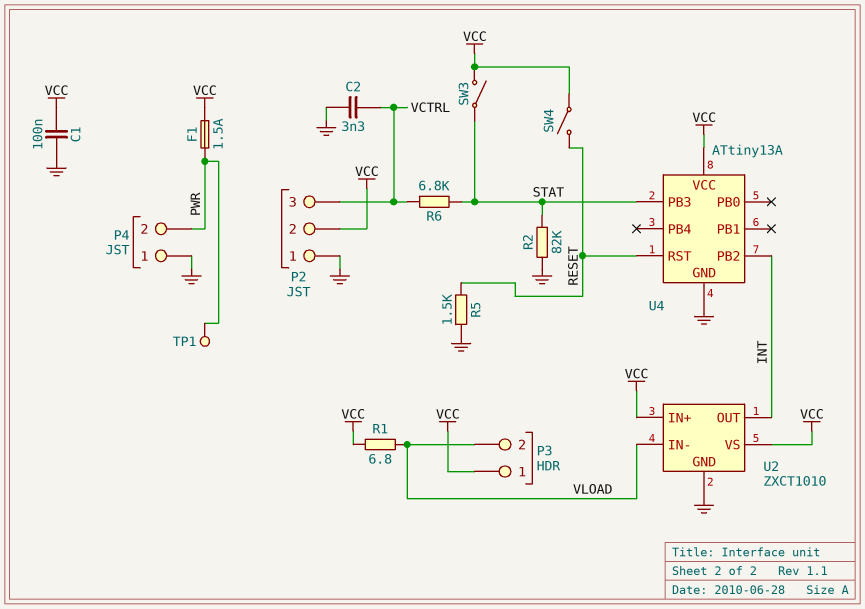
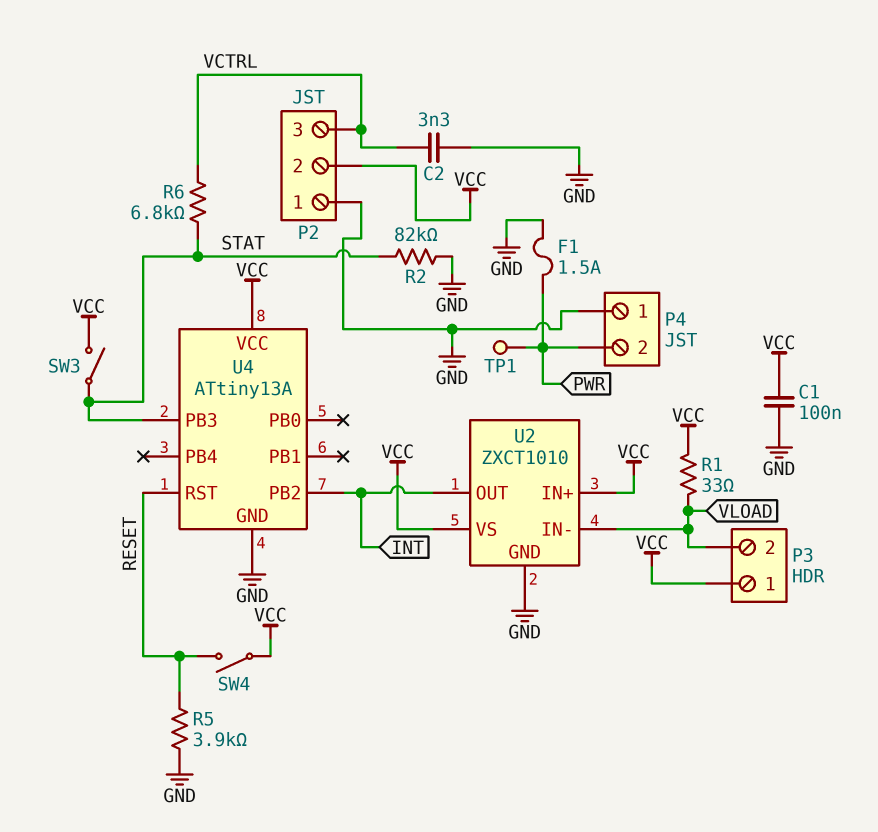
F1: 1.5A (PWR, VCC) -> 1.5A (GND, PWR)
R1: 6.8 (VCC, VLOAD) -> 33 (VCC, VLOAD)
R5: 1.5k (GND, RESET) -> 3.9k (GND, RESET)

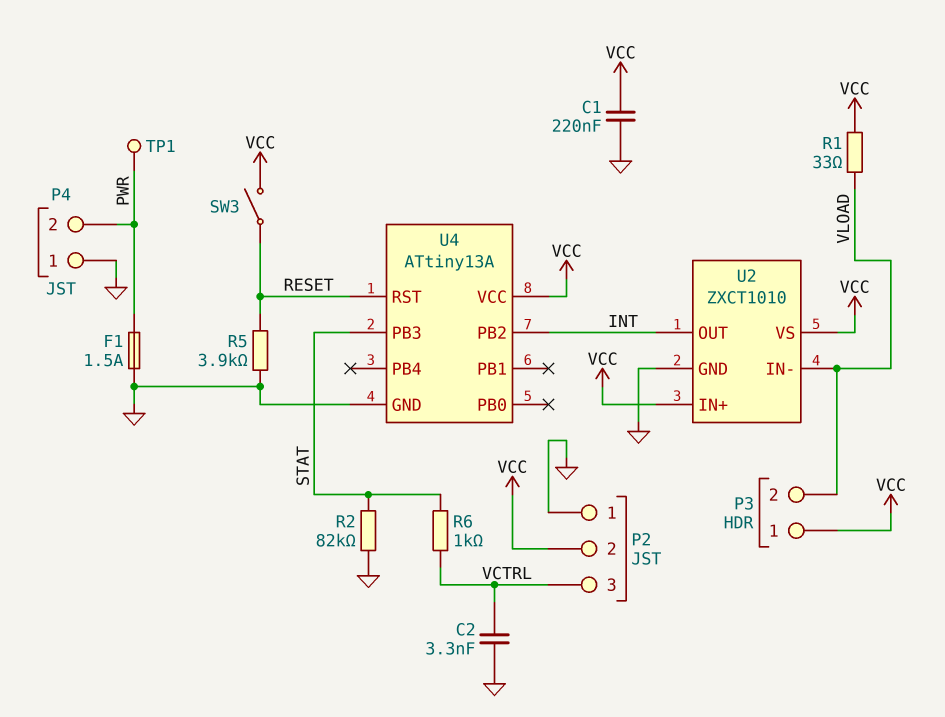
C1: 100nF (GND, VCC) -> 220nF (GND, VCC)
R6: 6.8k (STAT, VCTRL) -> 1k (STAT, VCTRL)
SW3: switch (STAT, VCC) -> switch (RESET, VCC)
SW4: switch (RESET, VCC) -> none

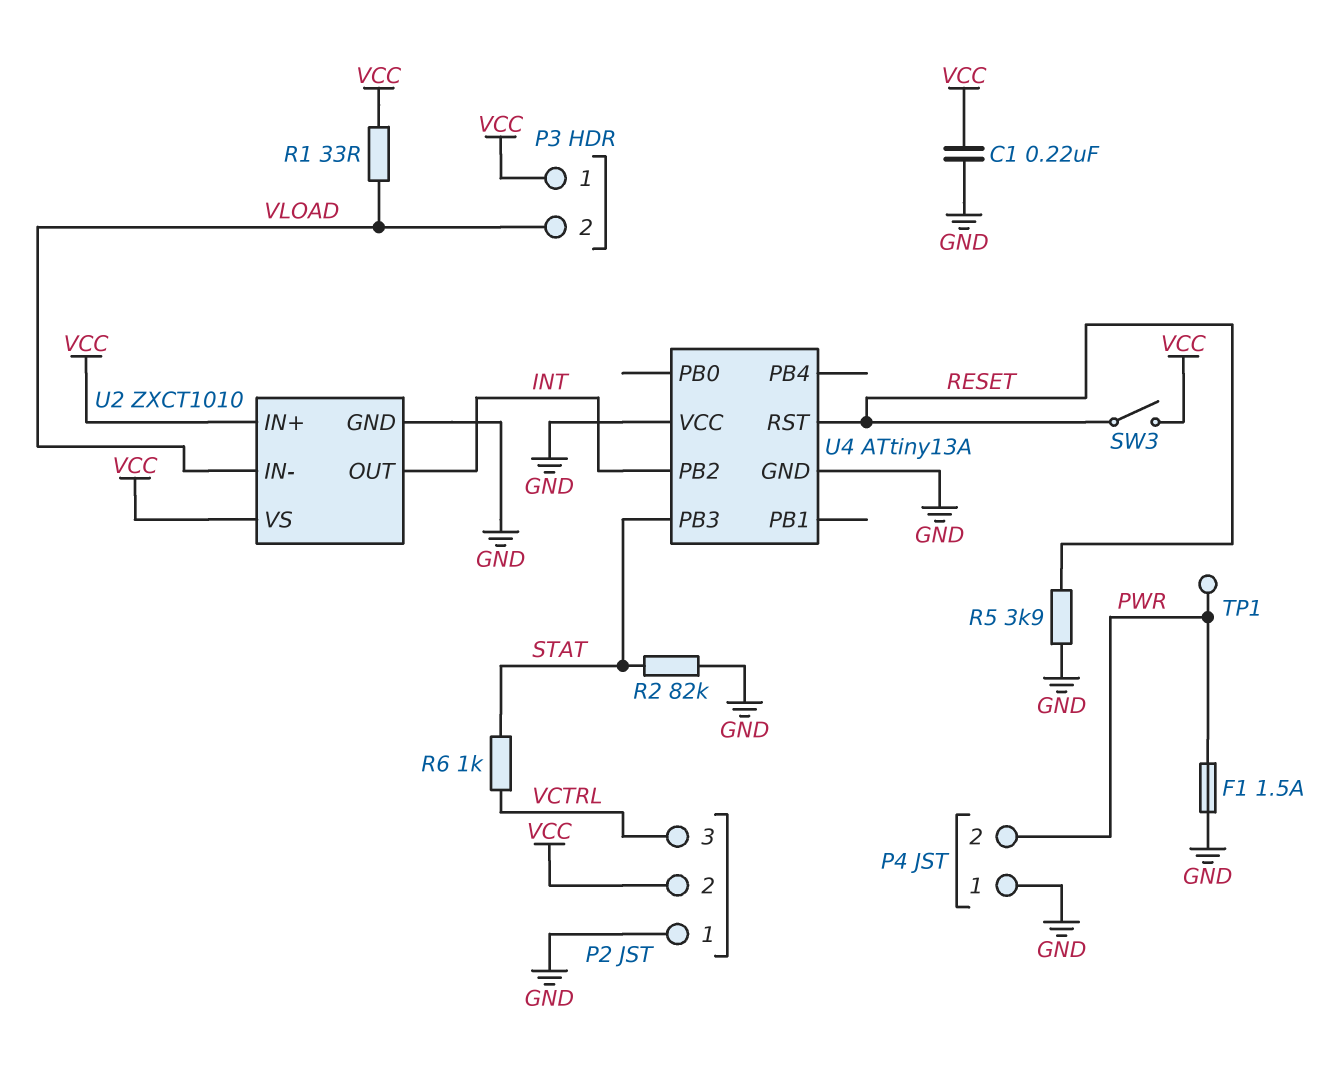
C2: 3.3nF (GND, VCTRL) -> none
U4 pin VCC: VCC -> GND

